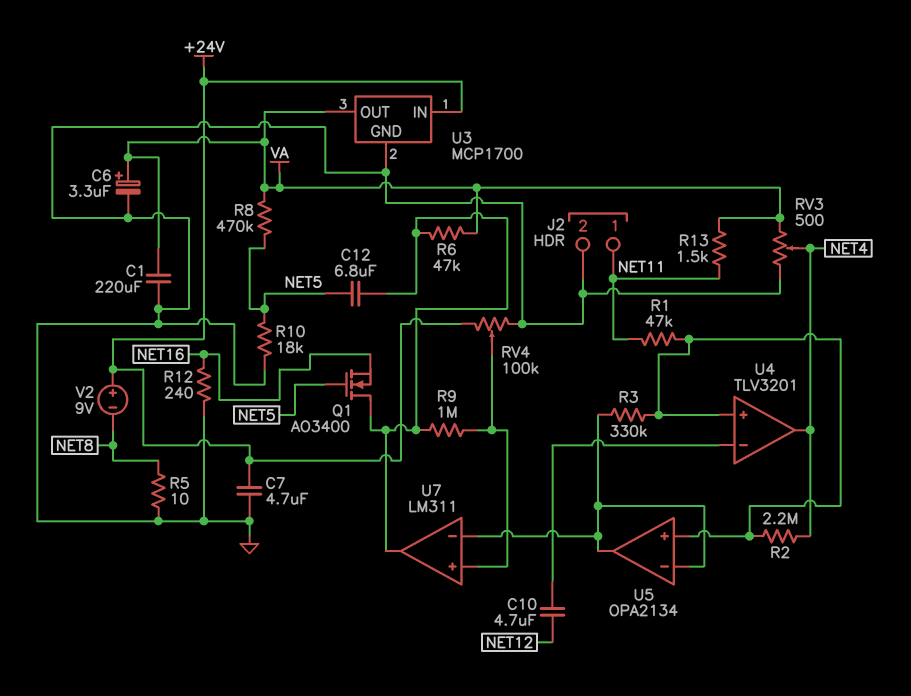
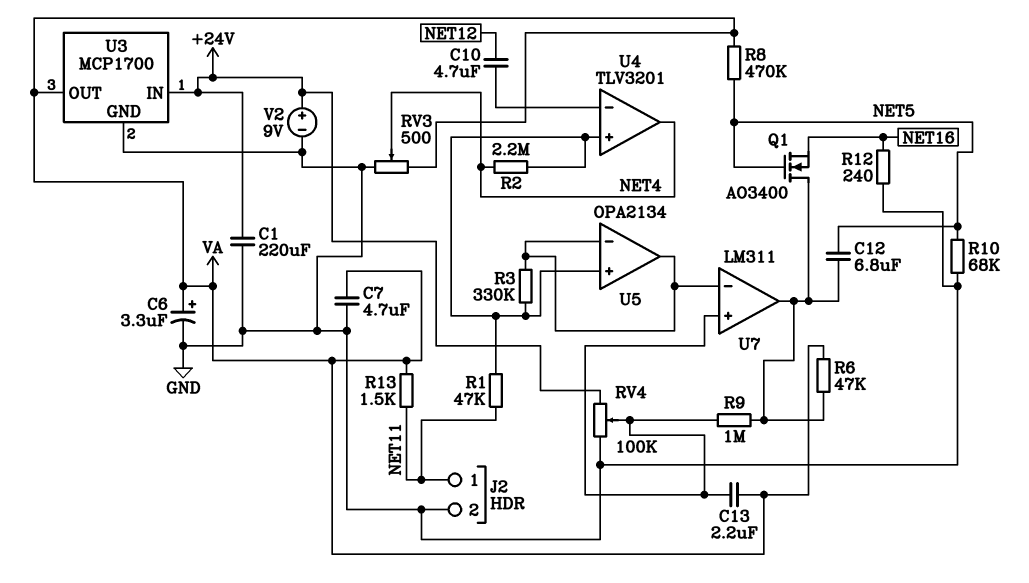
C1: 220uF (GND, VA) -> 220uF (+24V, GND)
C7: 4.7uF (+24V, GND) -> 4.7uF (GND, VA)
C13: none -> 2.2uF (U7/in+, VA)
R5: 10 (GND, NET8) -> none
R10: 18k (GND, NET5) -> 68k (GND, NET5)
V2: 9V (plus +24V, minus NET8) -> 9V (plus +24V, minus GND)

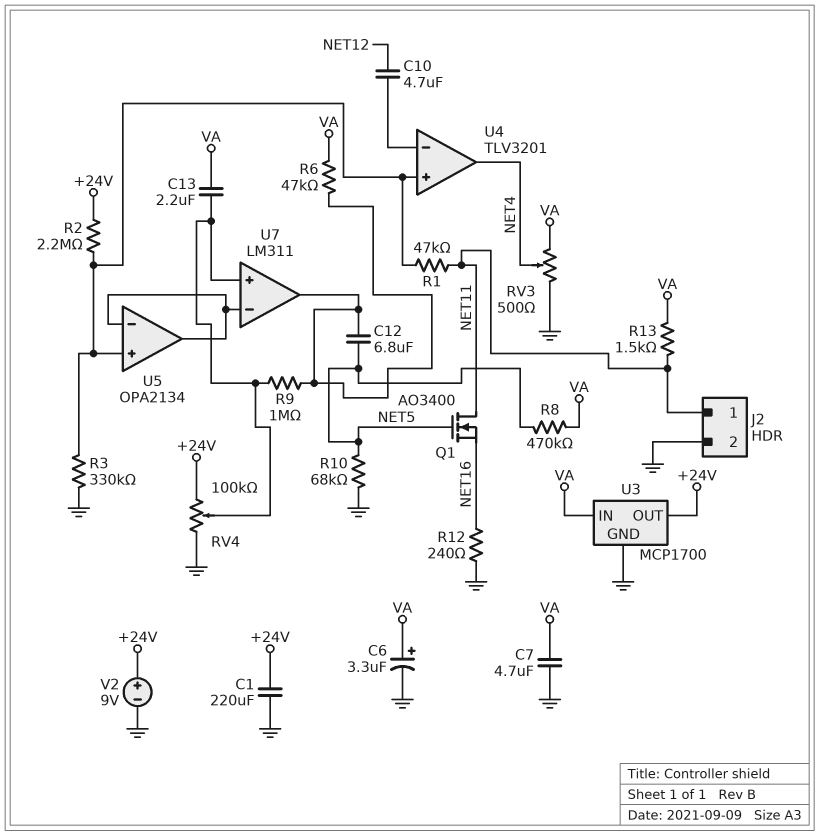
Q1: NMOS AO3400 (G NET5, D U7/out, S NET16) -> NMOS AO3400 (G NET5, D NET11, S NET16)
R2: 2.2M (NET4, U4/in+) -> 2.2M (+24V, U4/in+)
R3: 330k (U4/in+, U5/in-) -> 330k (GND, U4/in+)
U3 pin IN: +24V -> VA
U3 pin OUT: VA -> +24V

